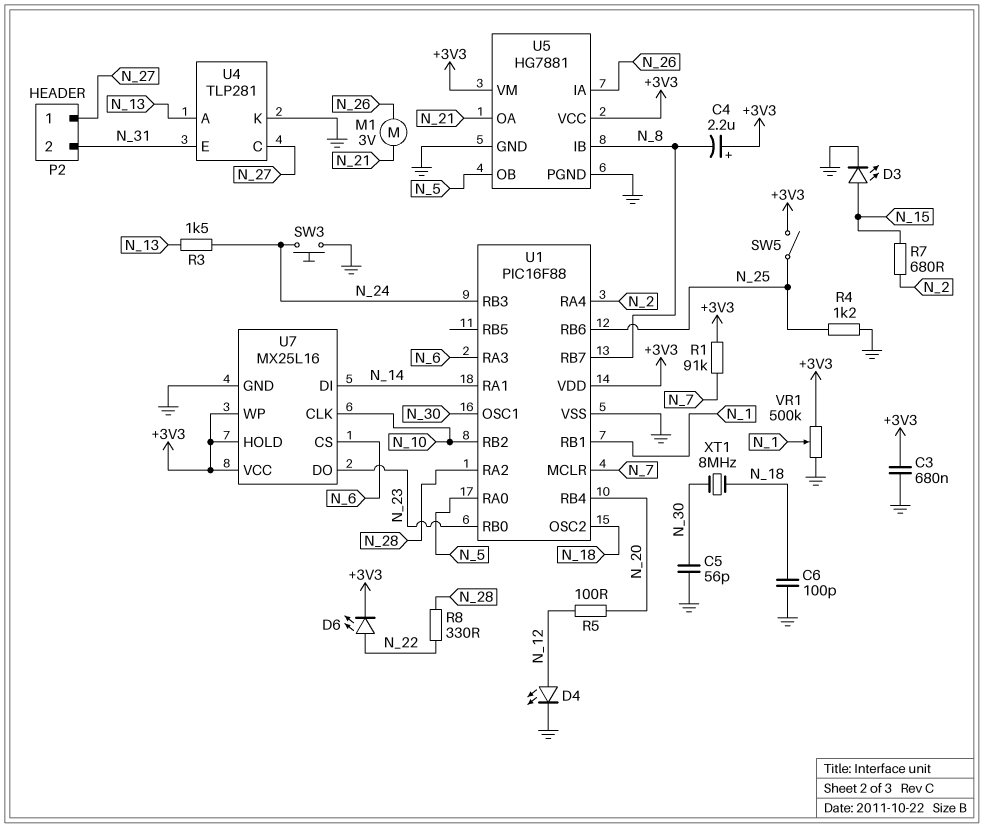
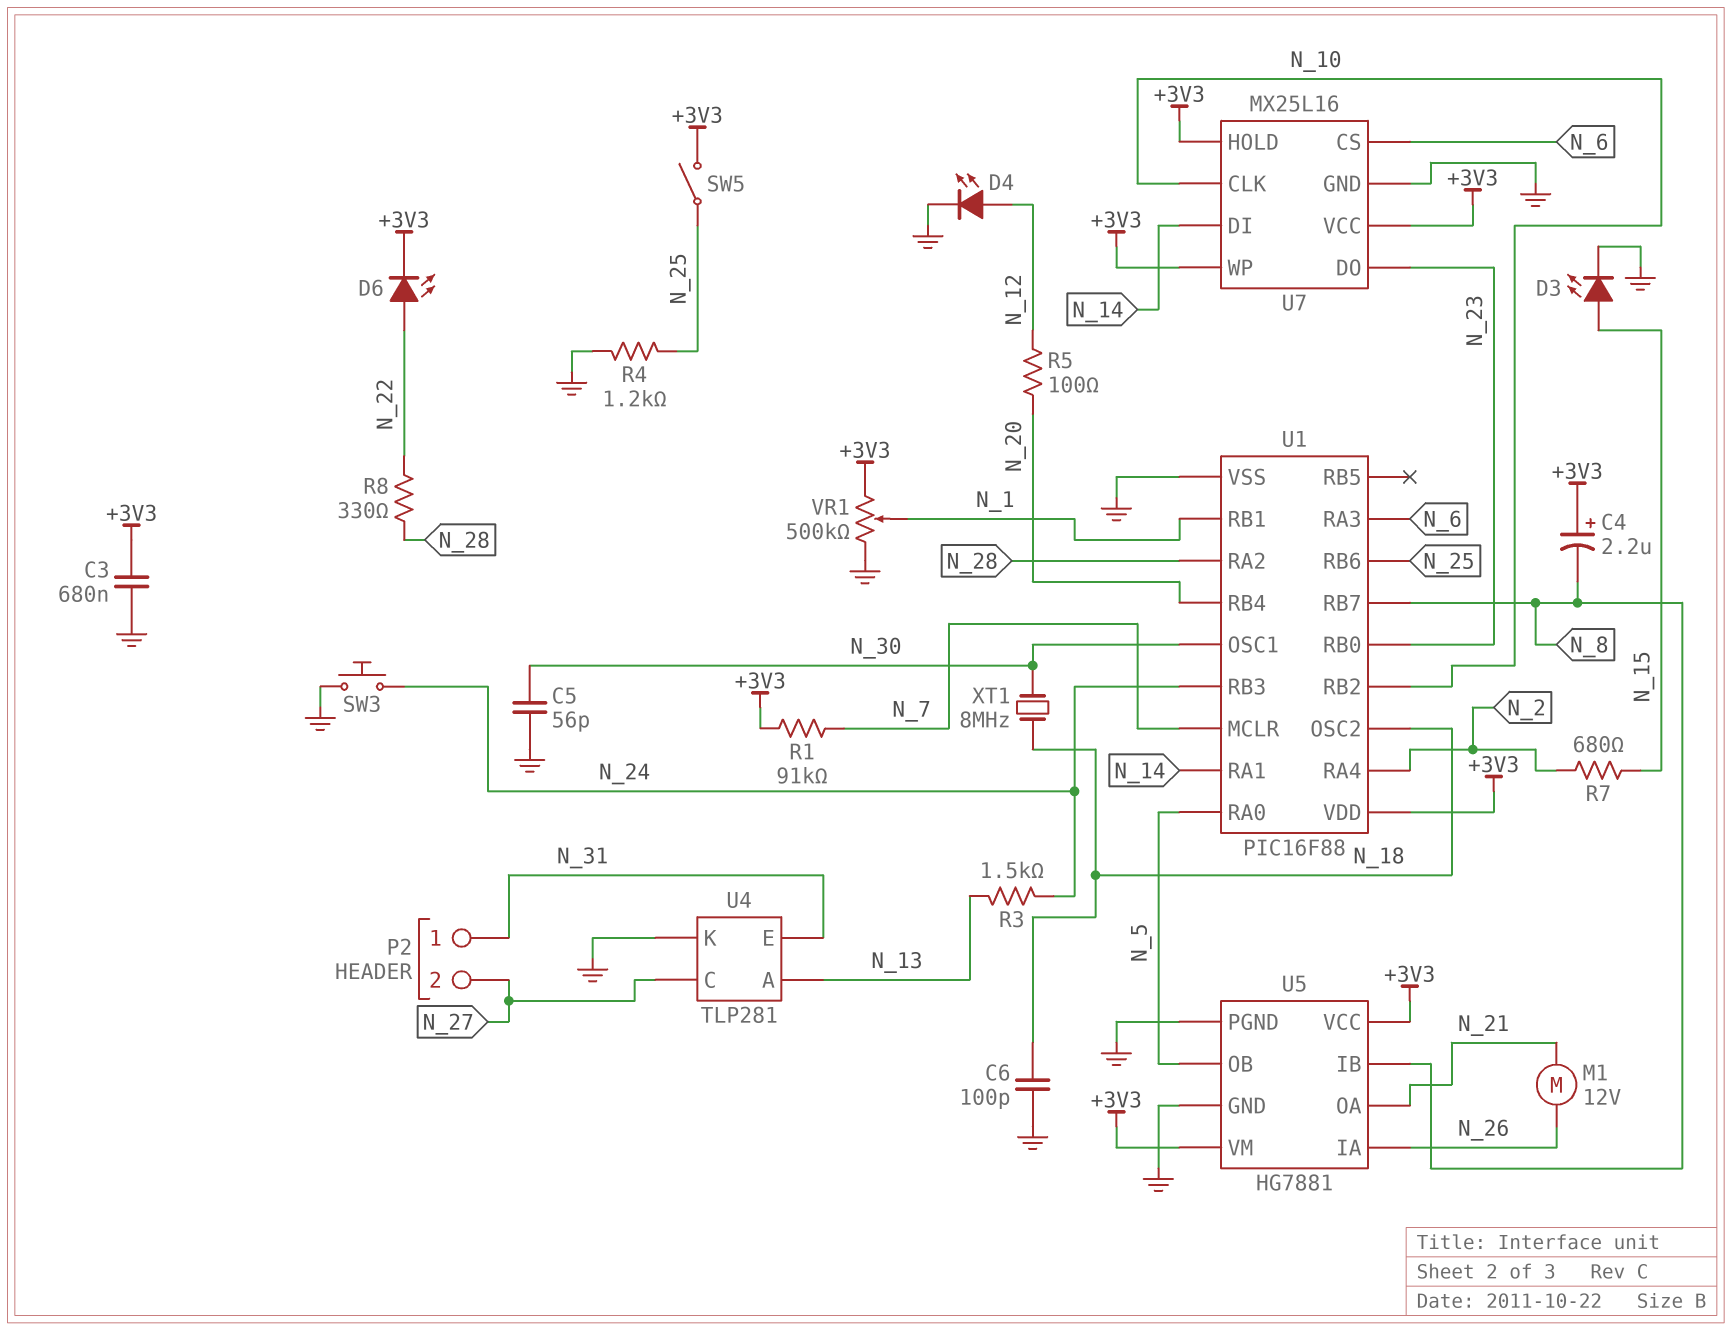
M1: motor 3V (N_21, N_26) -> motor 12V (N_21, N_26)
P2 pin 1: N_27 -> N_31
P2 pin 2: N_31 -> N_27

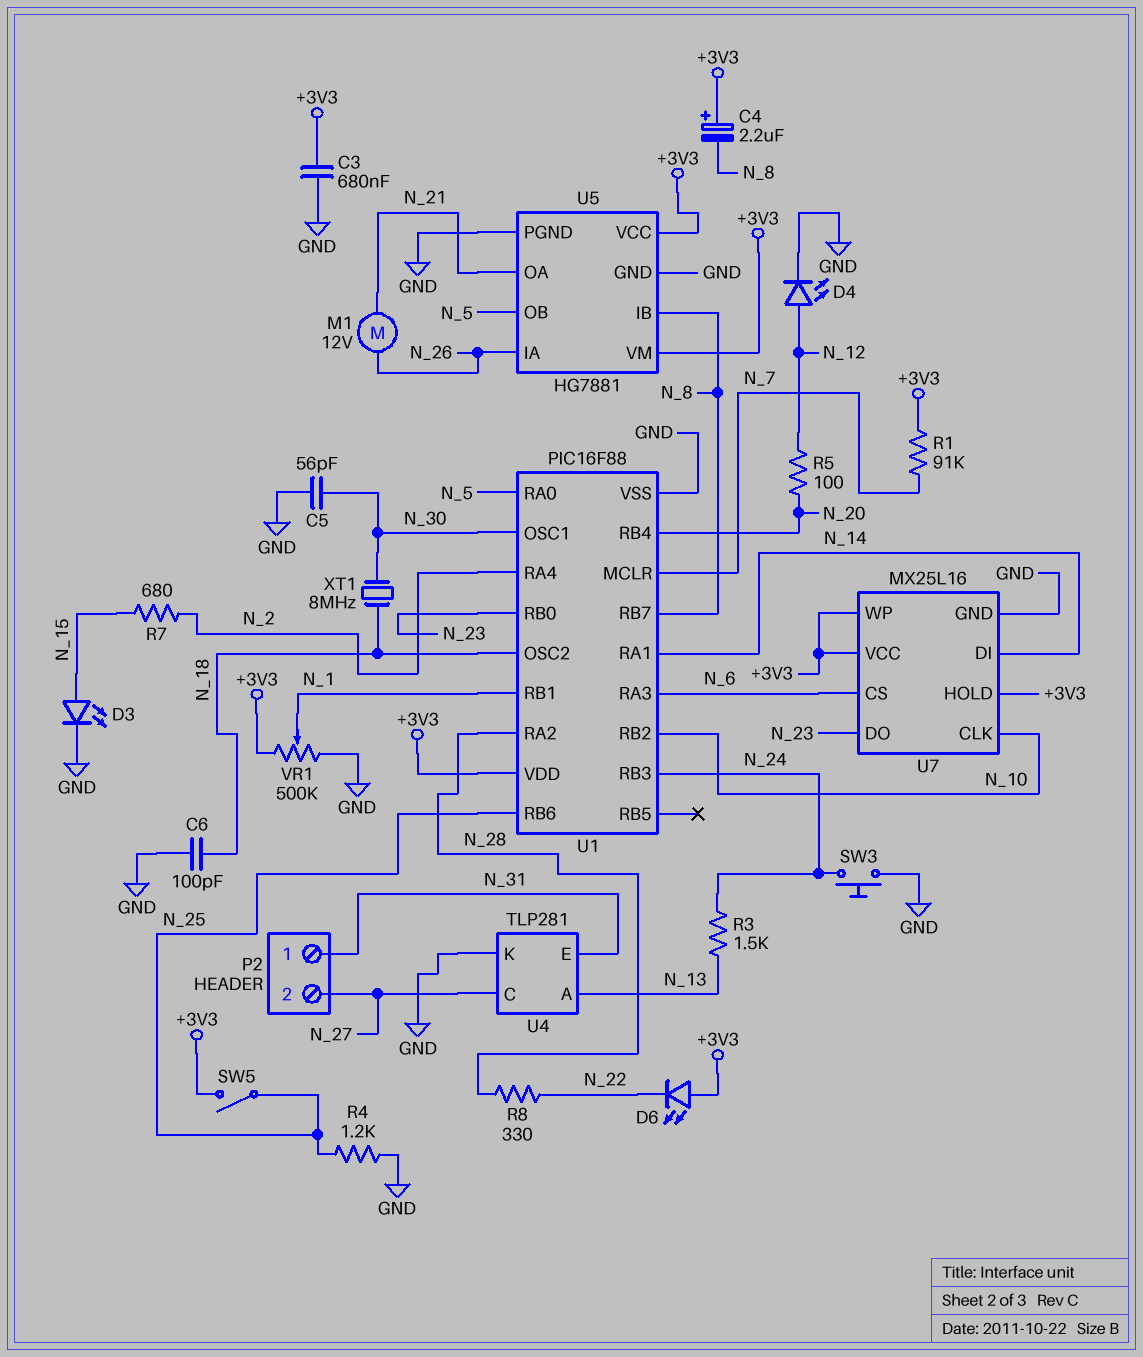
D6: LED (A N_22, K +3V3) -> LED (A +3V3, K N_22)

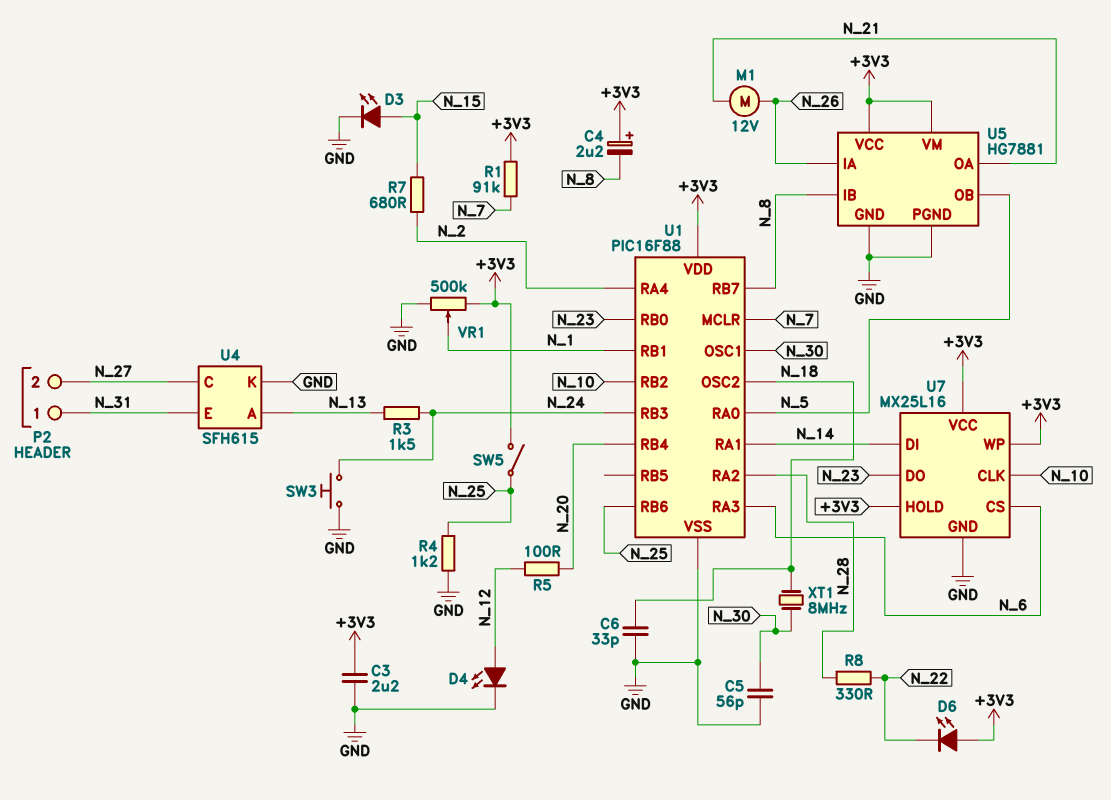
C3: 680nF (+3V3, GND) -> 2.2uF (+3V3, GND)
C6: 100pF (GND, N_18) -> 33pF (GND, N_18)
U4: TLP281 -> SFH615

